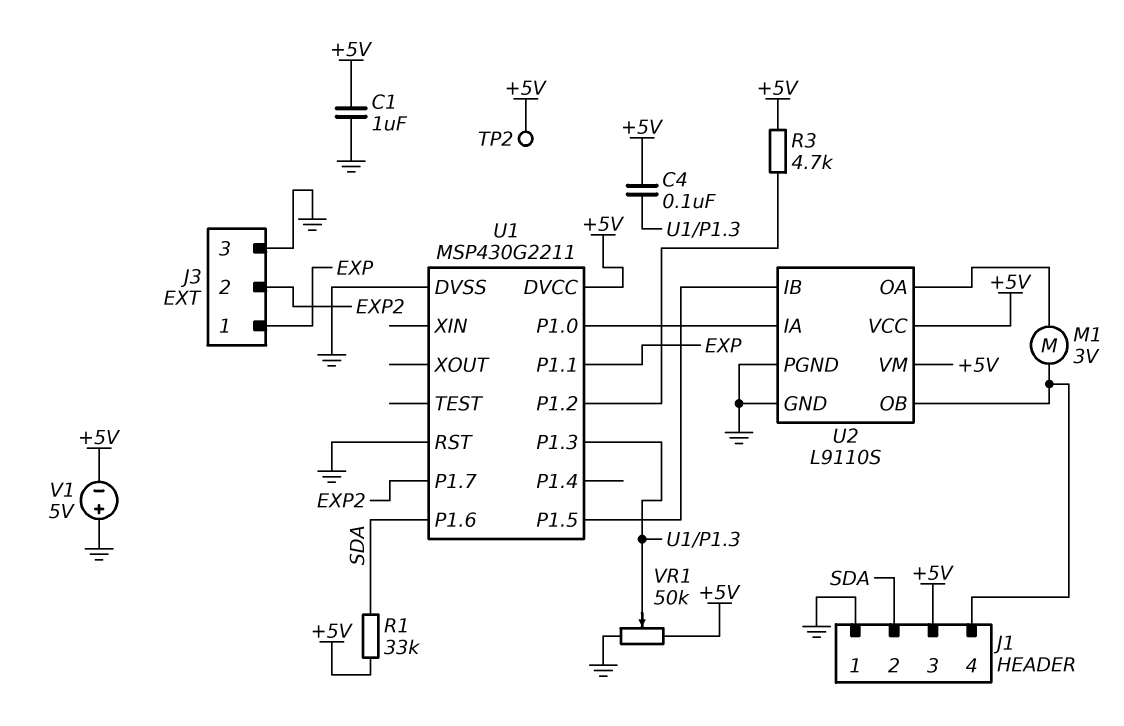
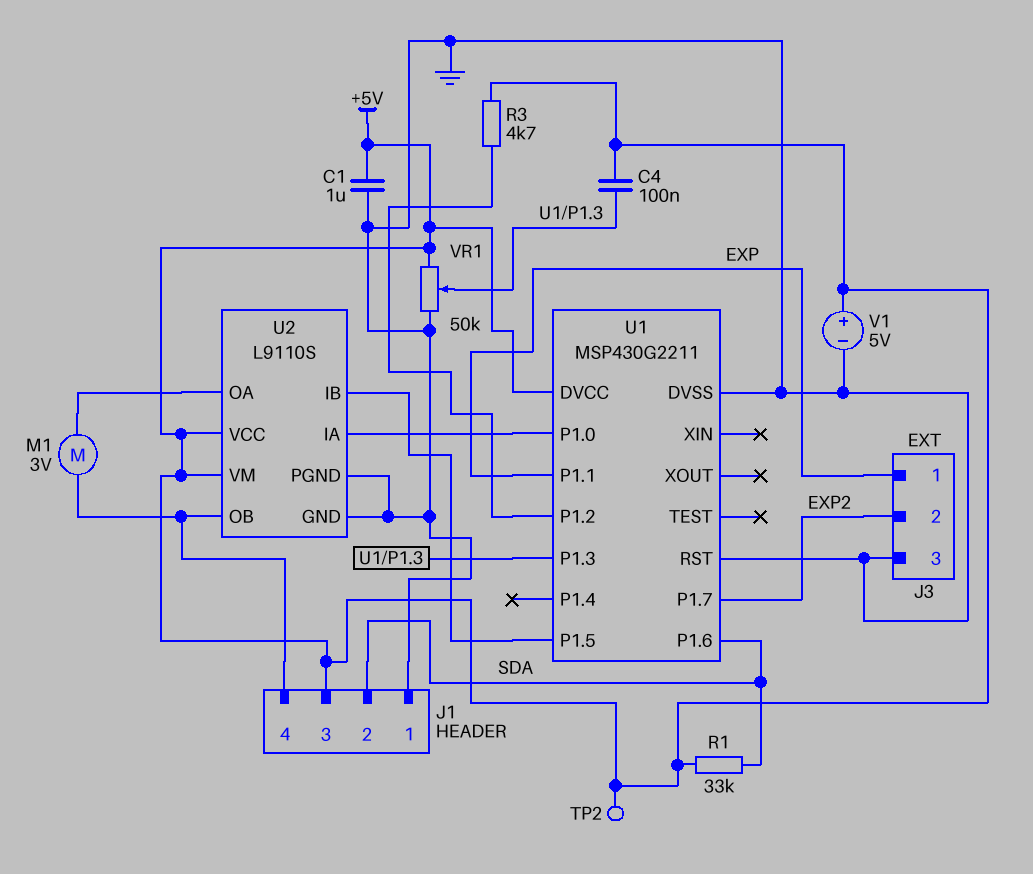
V1: 5V (plus GND, minus +5V) -> 5V (plus +5V, minus GND)

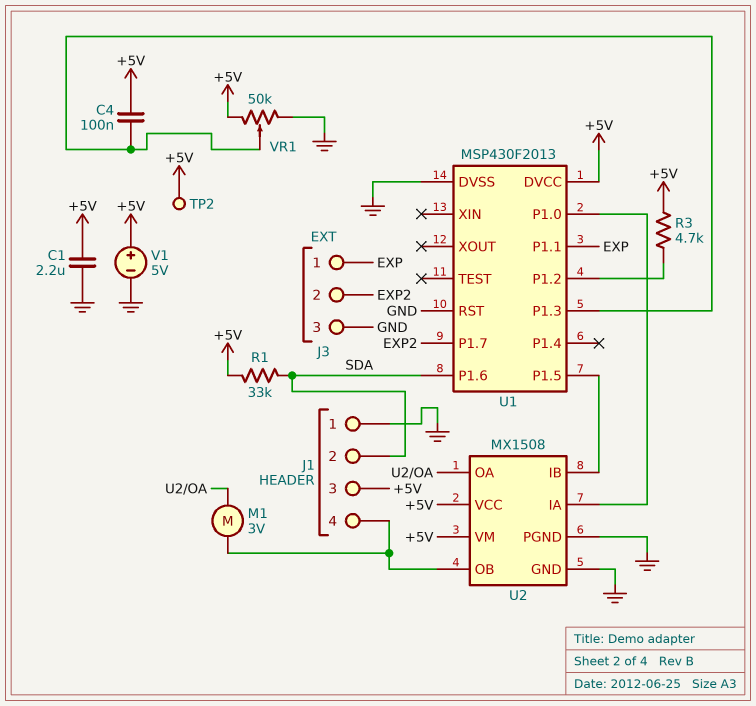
C1: 1uF (+5V, GND) -> 2.2uF (+5V, GND)
U1: MSP430G2211 -> MSP430F2013
U2: L9110S -> MX1508

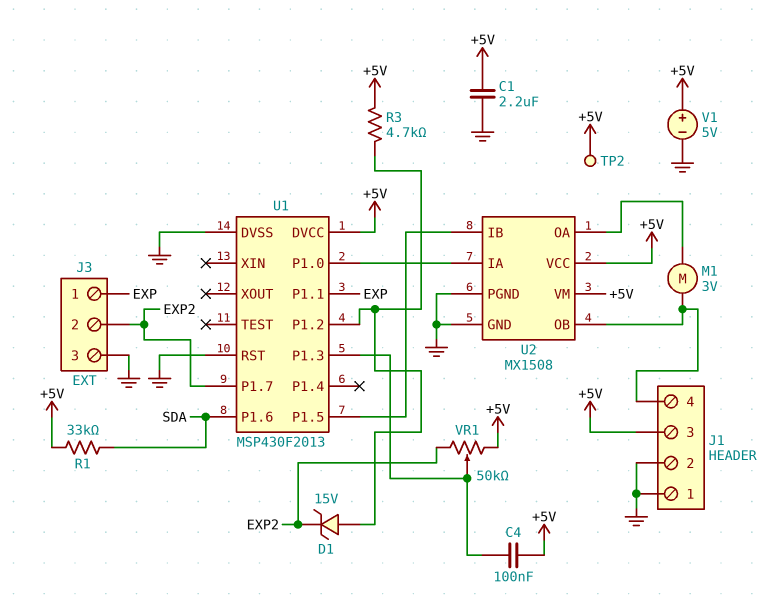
D1: none -> zener 15V (A U1/P1.2, K EXP2)
J1 pin 2: SDA -> GND
VR1: 50k (+5V, GND, wiper U1/P1.3) -> 50k (+5V, EXP2, wiper U1/P1.3)

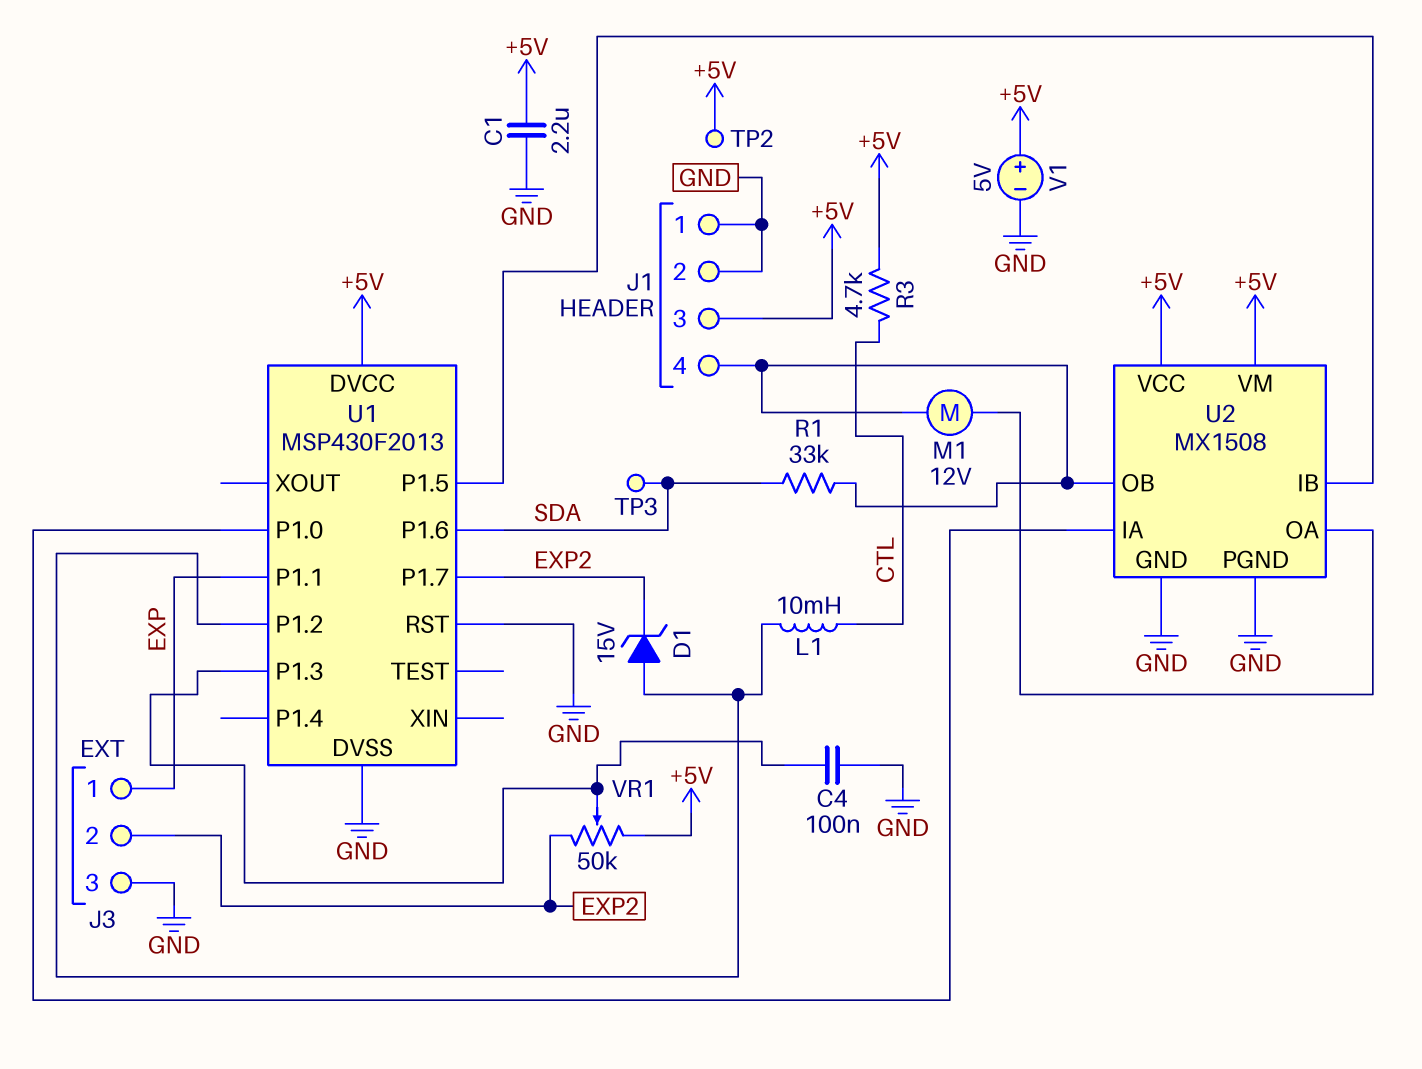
C4: 100nF (+5V, U1/P1.3) -> 100nF (GND, U1/P1.3)
L1: none -> 10mH (CTL, U1/P1.2)
M1: motor 3V (J1/4, U2/OA) -> motor 12V (J1/4, U2/OA)
R1: 33k (+5V, SDA) -> 33k (J1/4, SDA)
R3: 4.7k (+5V, U1/P1.2) -> 4.7k (+5V, CTL)
TP3: none -> test point (SDA)

